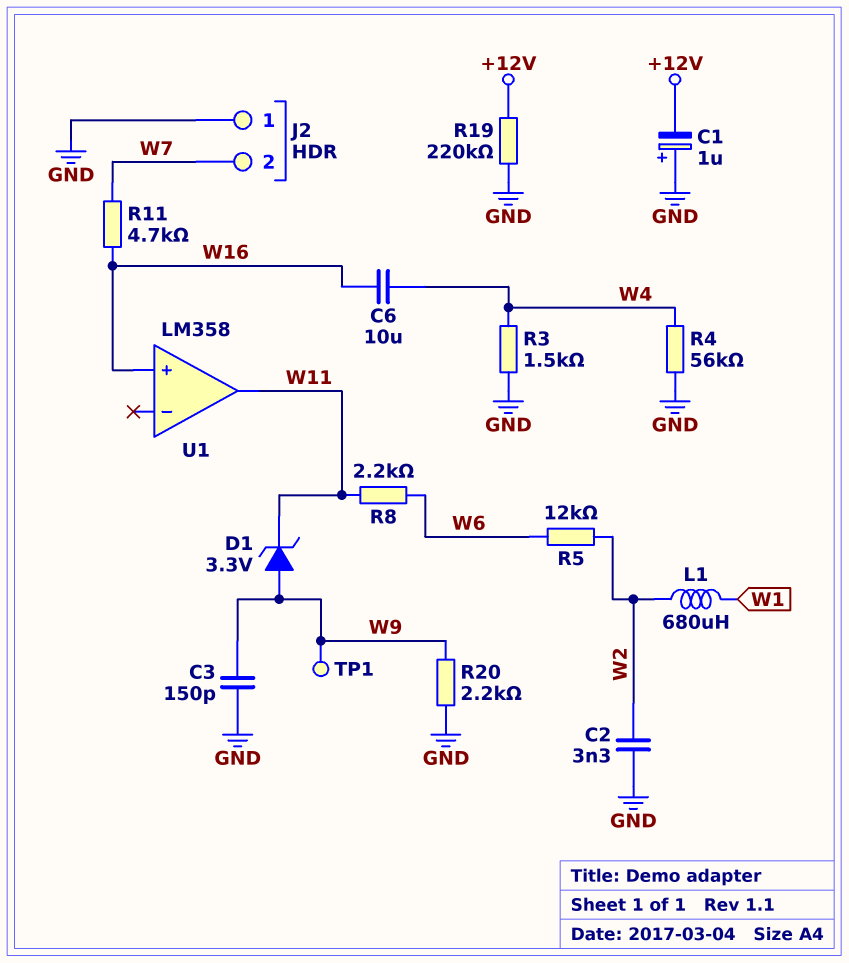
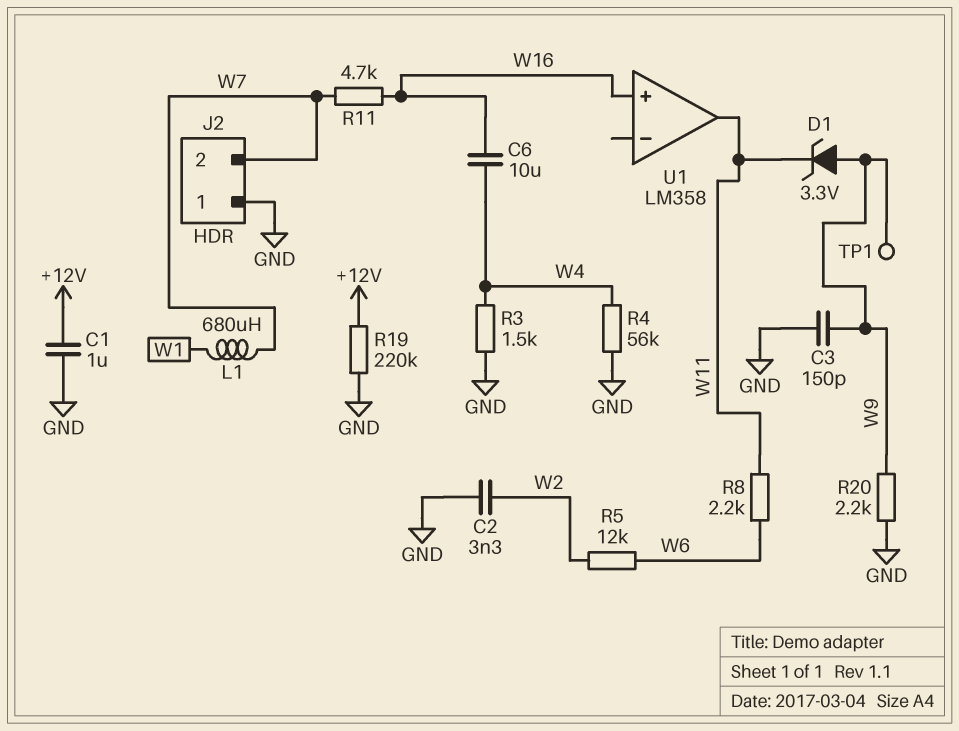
C1: 1uF (plus GND, minus +12V) -> 1uF (+12V, GND)
L1: 680uH (W1, W2) -> 680uH (W1, W7)

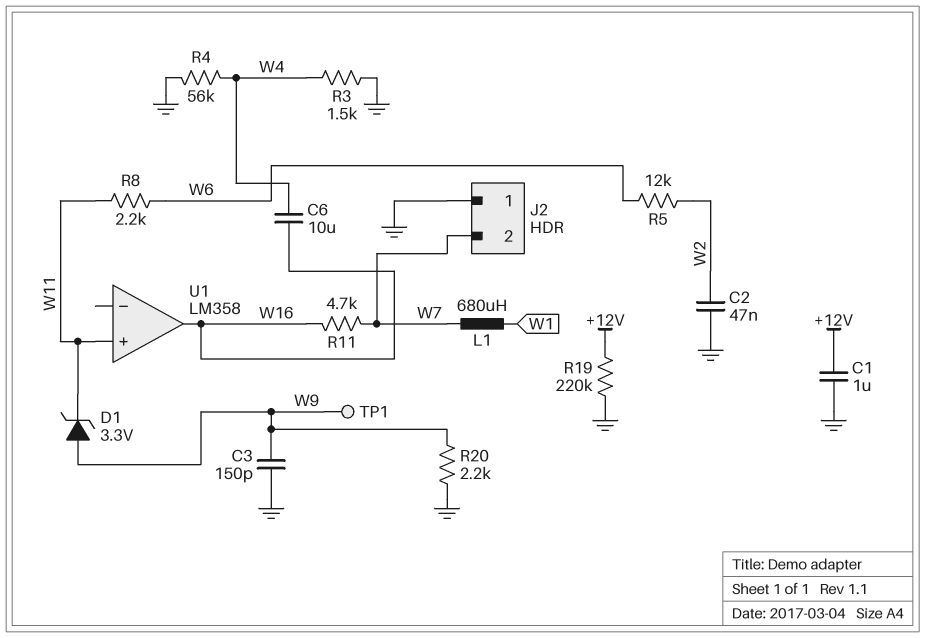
C2: 3.3nF (GND, W2) -> 47nF (GND, W2)
U1 pin in+: W16 -> W11
U1 pin out: W11 -> W16

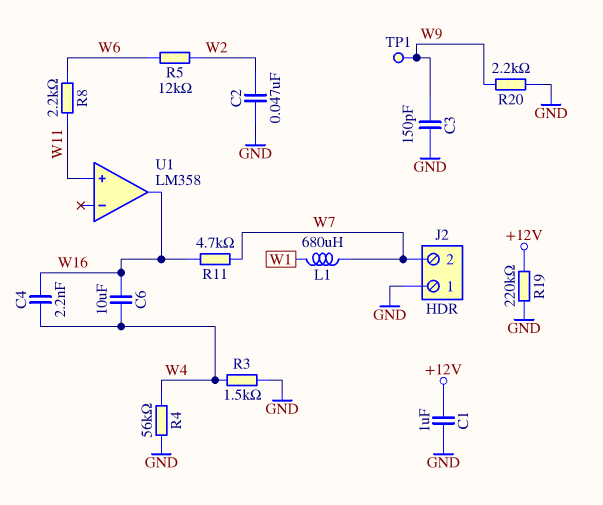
C4: none -> 2.2nF (W4, W16)
D1: zener 3.3V (A W9, K W11) -> none

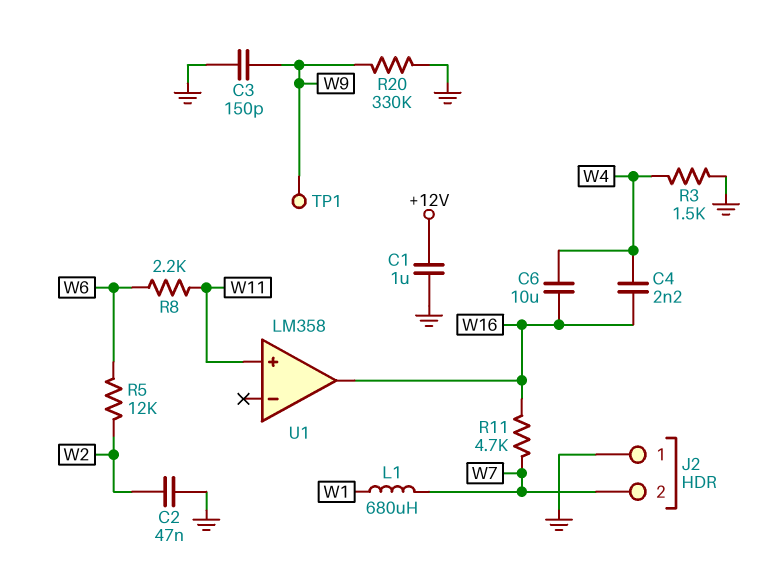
R4: 56k (GND, W4) -> none
R19: 220k (+12V, GND) -> none
R20: 2.2k (GND, W9) -> 330k (GND, W9)

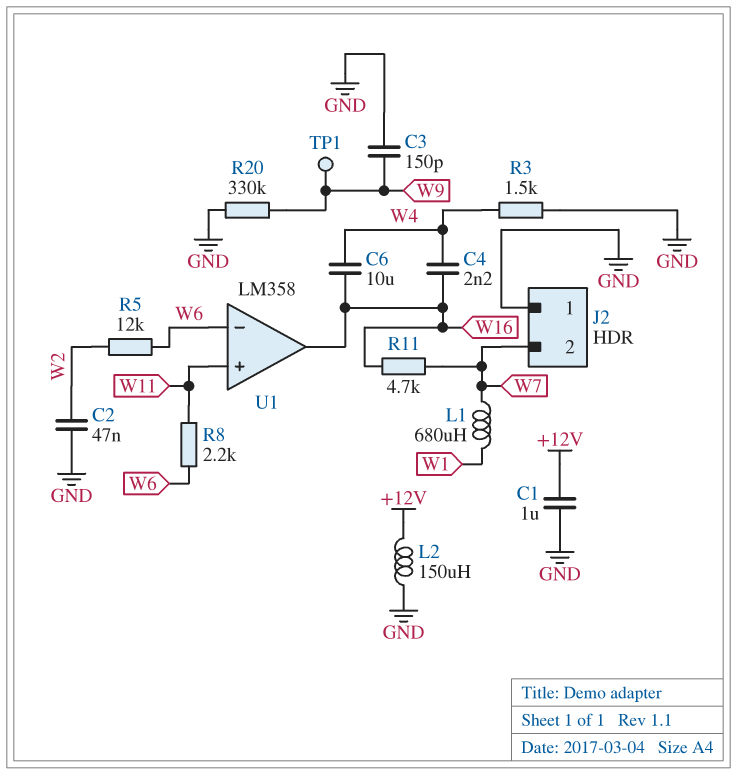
L2: none -> 150uH (+12V, GND)
U1 pin in-: none -> W6

